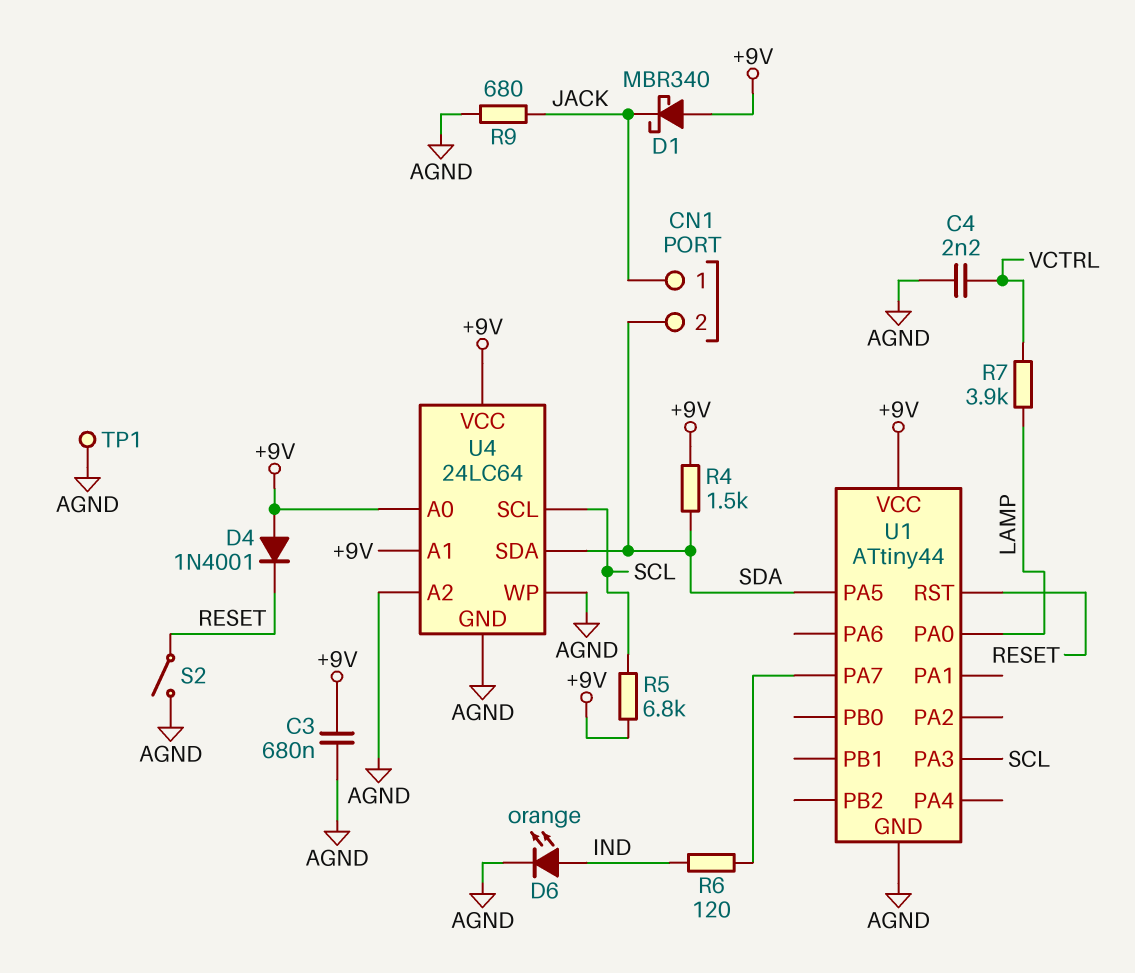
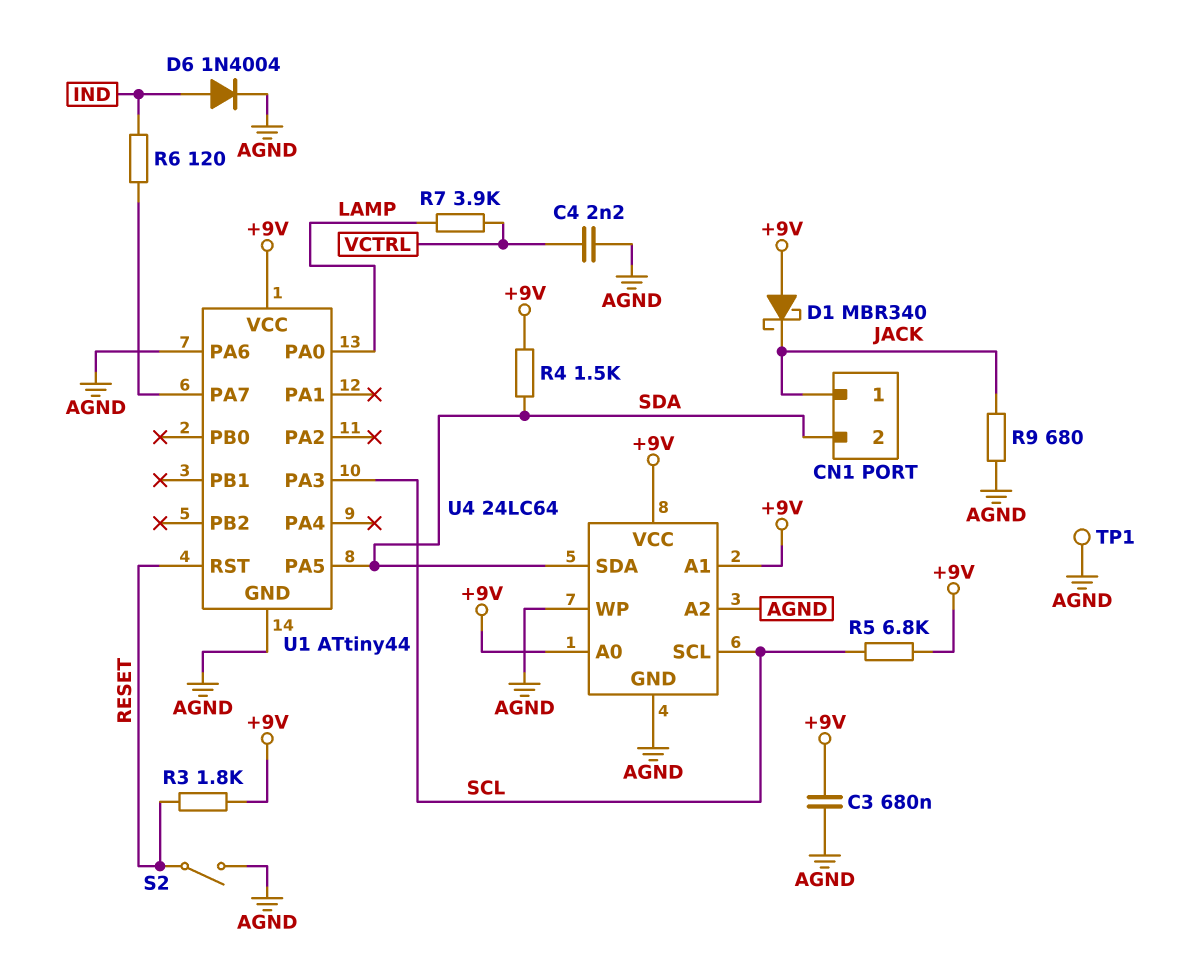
D4: diode 1N4001 (A +9V, K RESET) -> none
D6: LED orange (A IND, K AGND) -> diode 1N4004 (A IND, K AGND)
R3: none -> 1.8k (+9V, RESET)
U1 pin PA6: none -> AGND

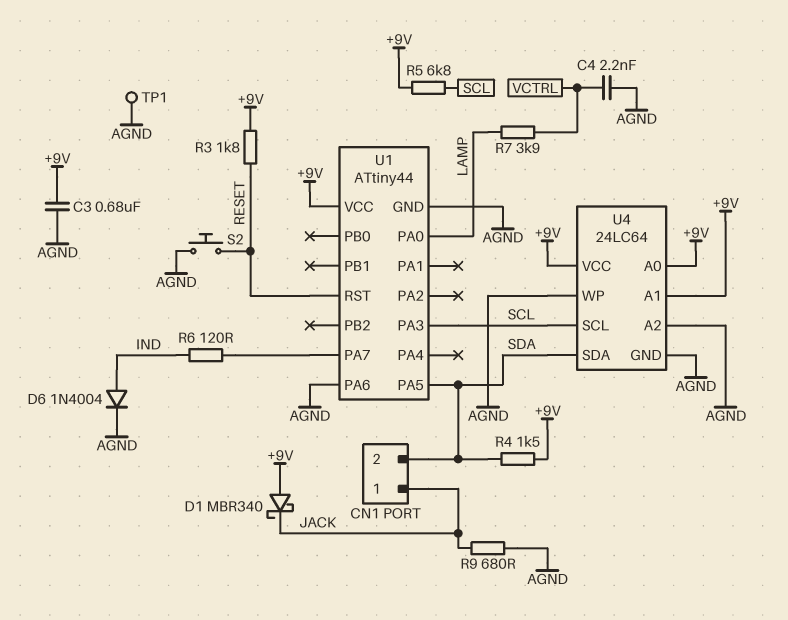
S2: switch (AGND, RESET) -> button (AGND, RESET)

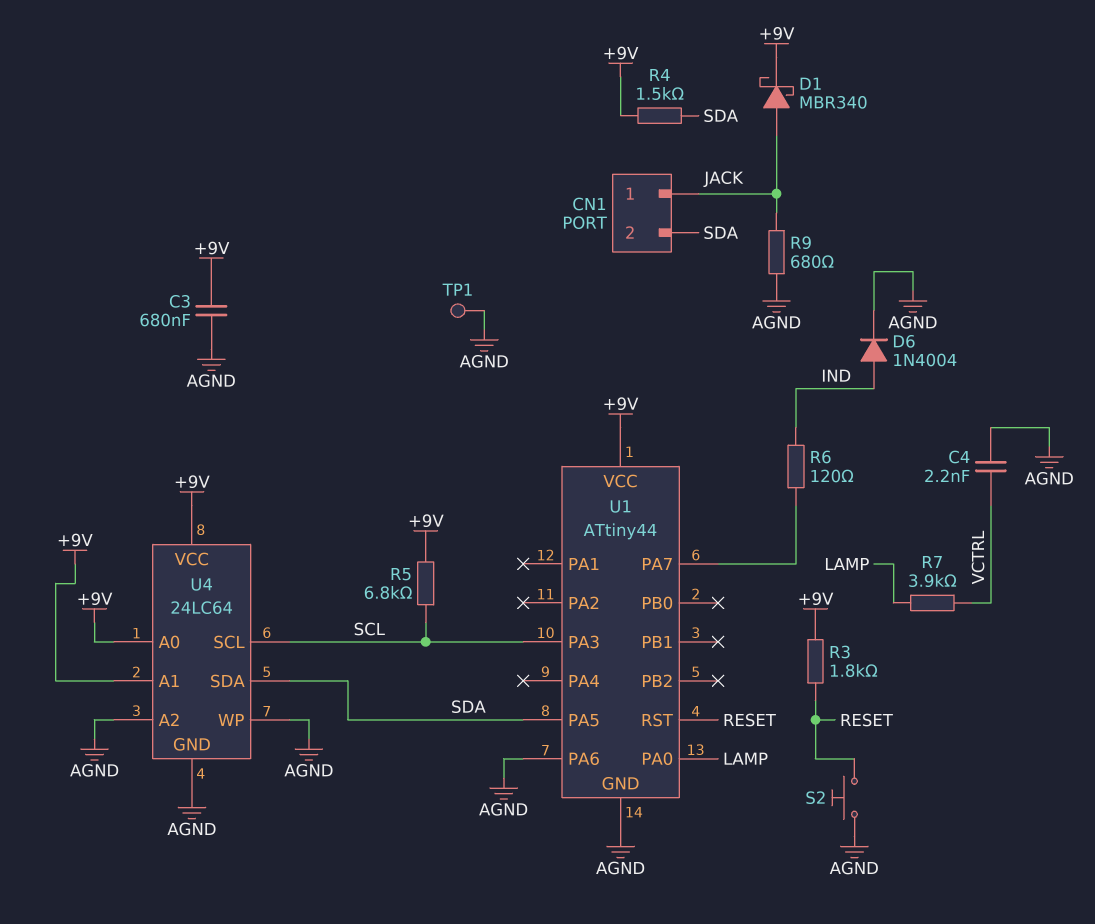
D1: schottky MBR340 (A +9V, K JACK) -> schottky MBR340 (A JACK, K +9V)

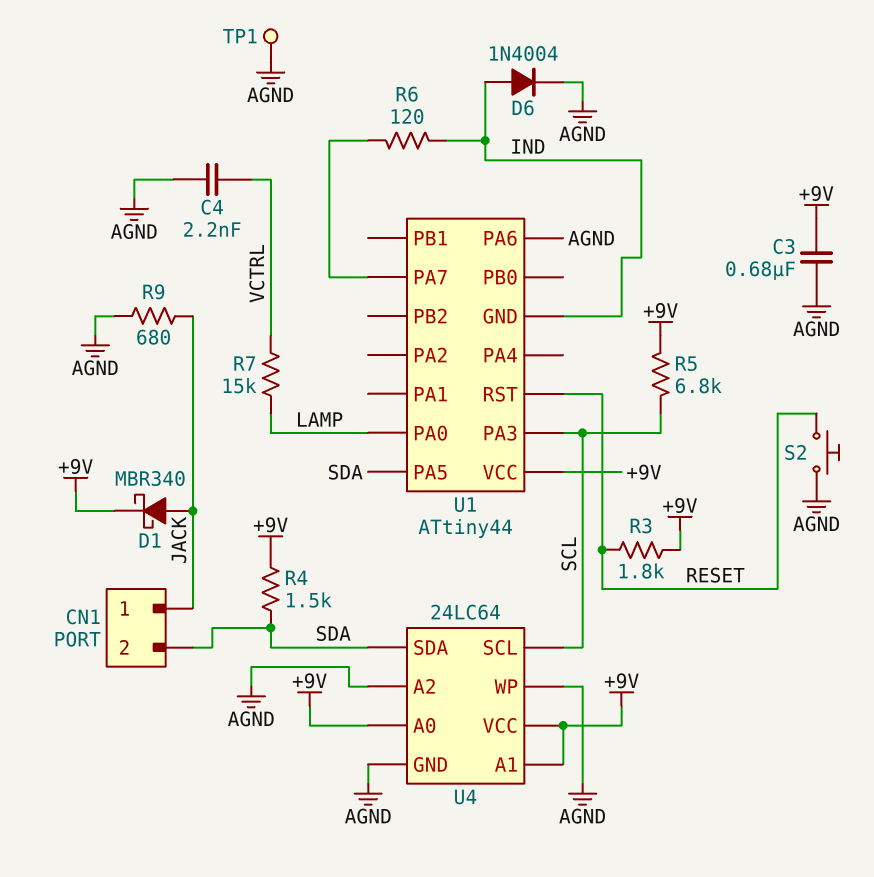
R7: 3.9k (LAMP, VCTRL) -> 15k (LAMP, VCTRL)
U1 pin GND: AGND -> IND

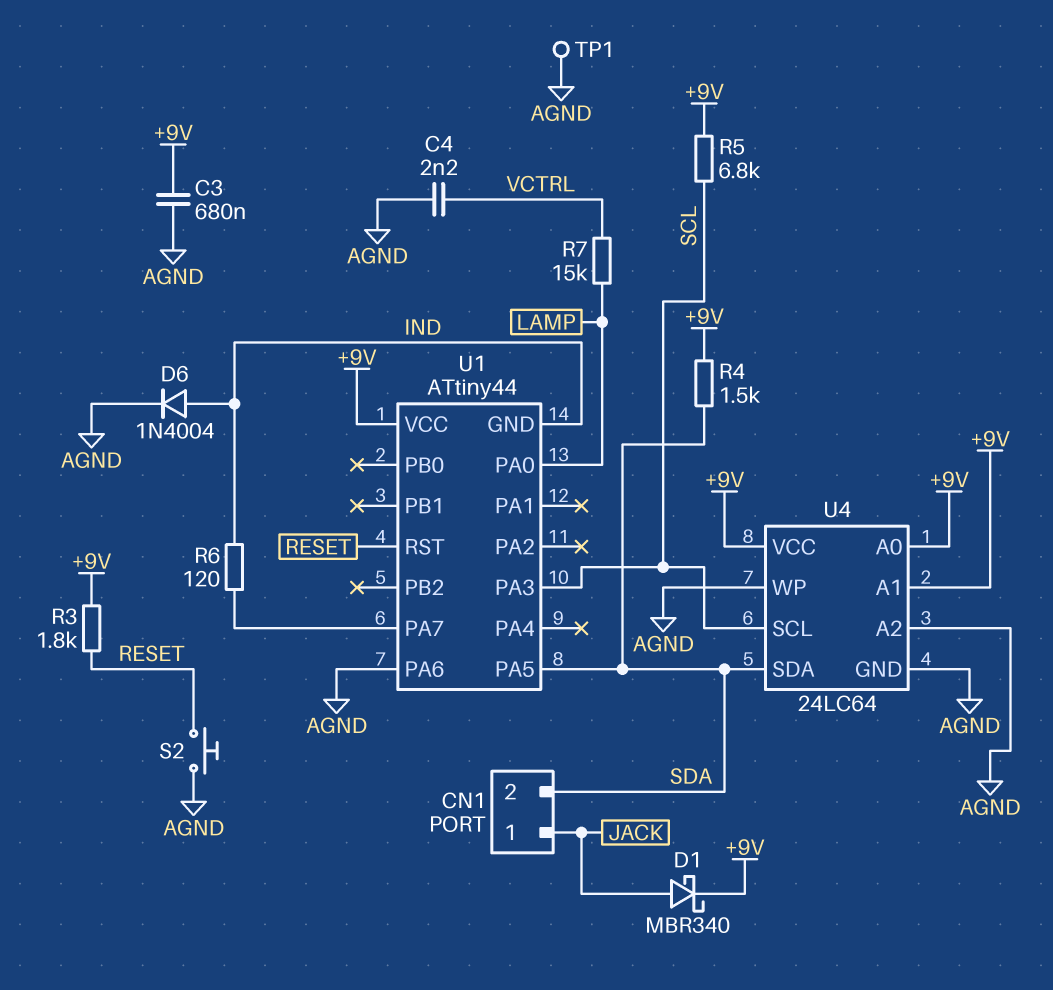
R9: 680 (AGND, JACK) -> none

